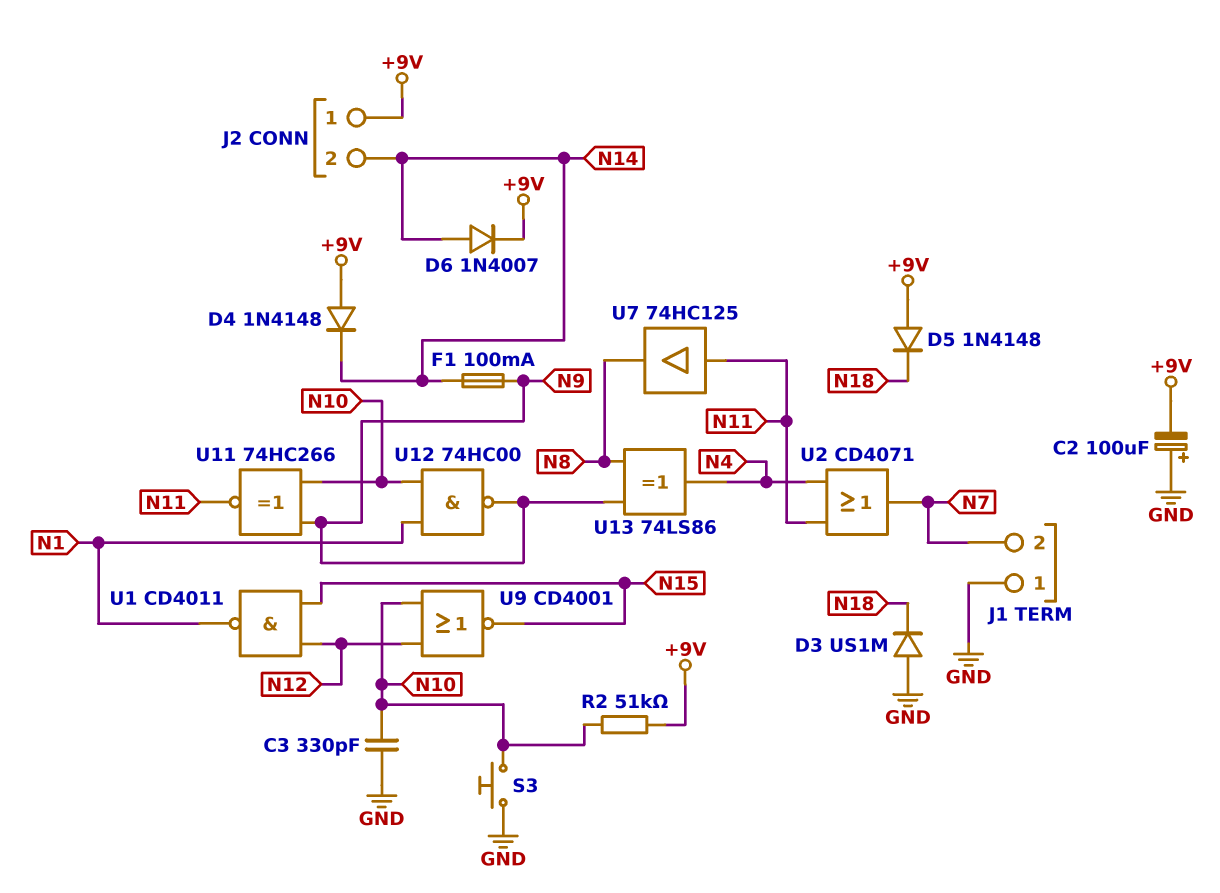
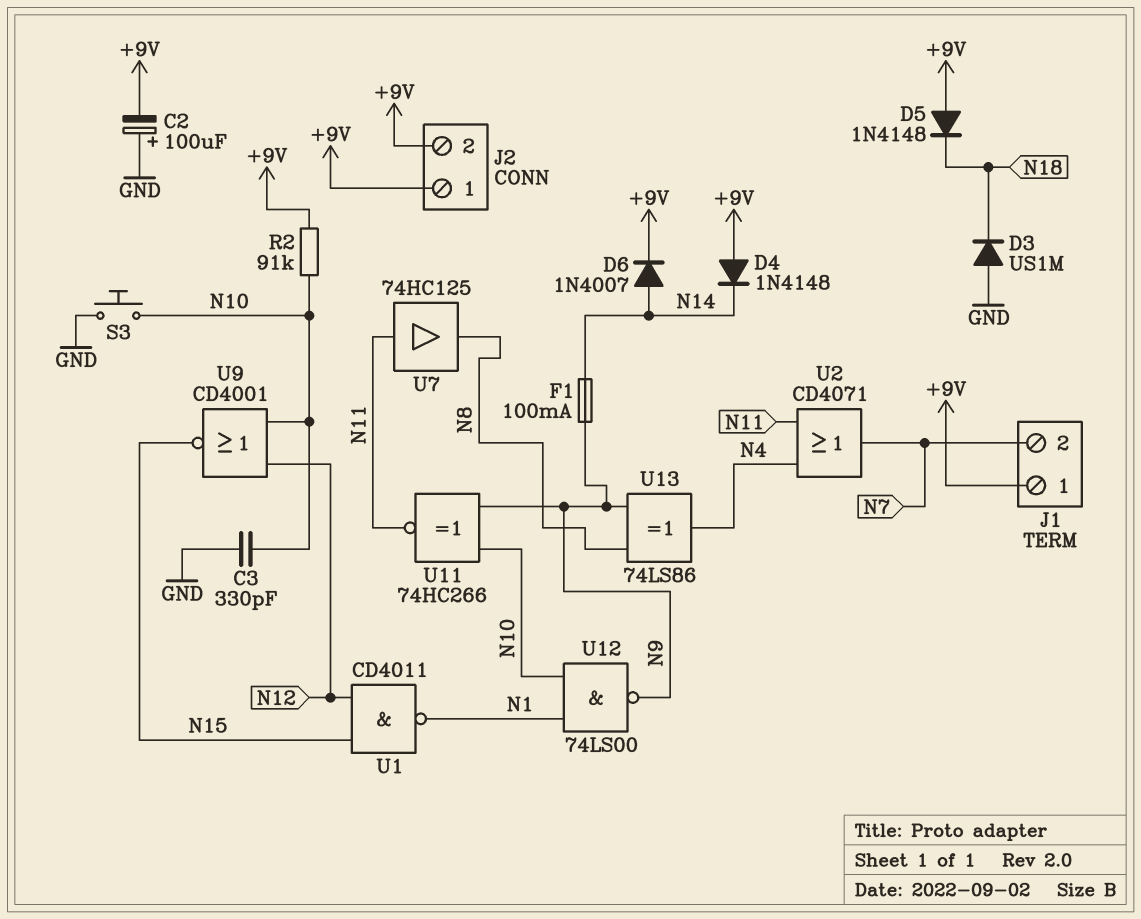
J1 pin 1: GND -> +9V
J2 pin 2: N14 -> +9V
R2: 51k (+9V, N10) -> 91k (+9V, N10)
U12: NAND 74HC00 (in N1, in N10, out N9) -> NAND 74LS00 (in N1, in N10, out N9)

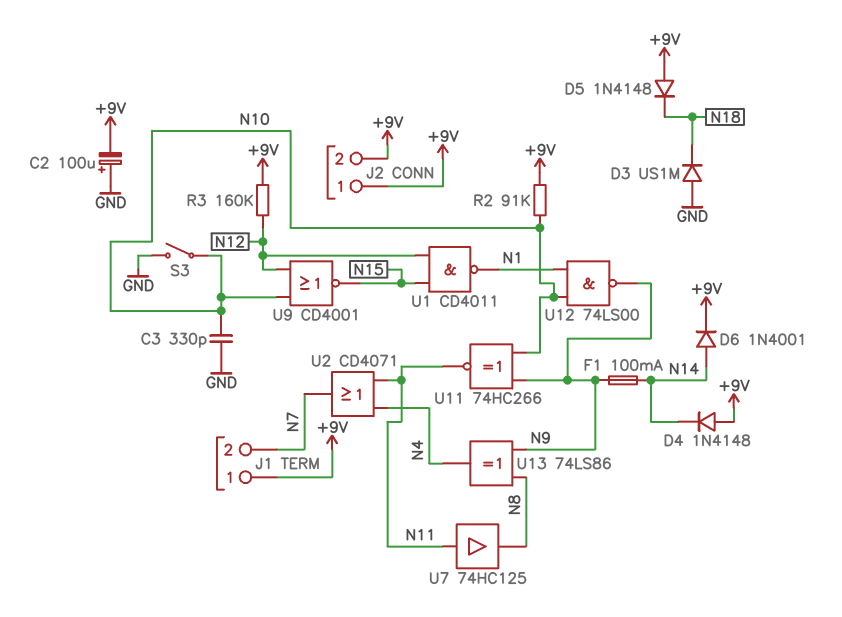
D6: diode 1N4007 (A N14, K +9V) -> diode 1N4001 (A N14, K +9V)
R3: none -> 160k (+9V, N12)
S3: button (GND, N10) -> switch (GND, N10)

